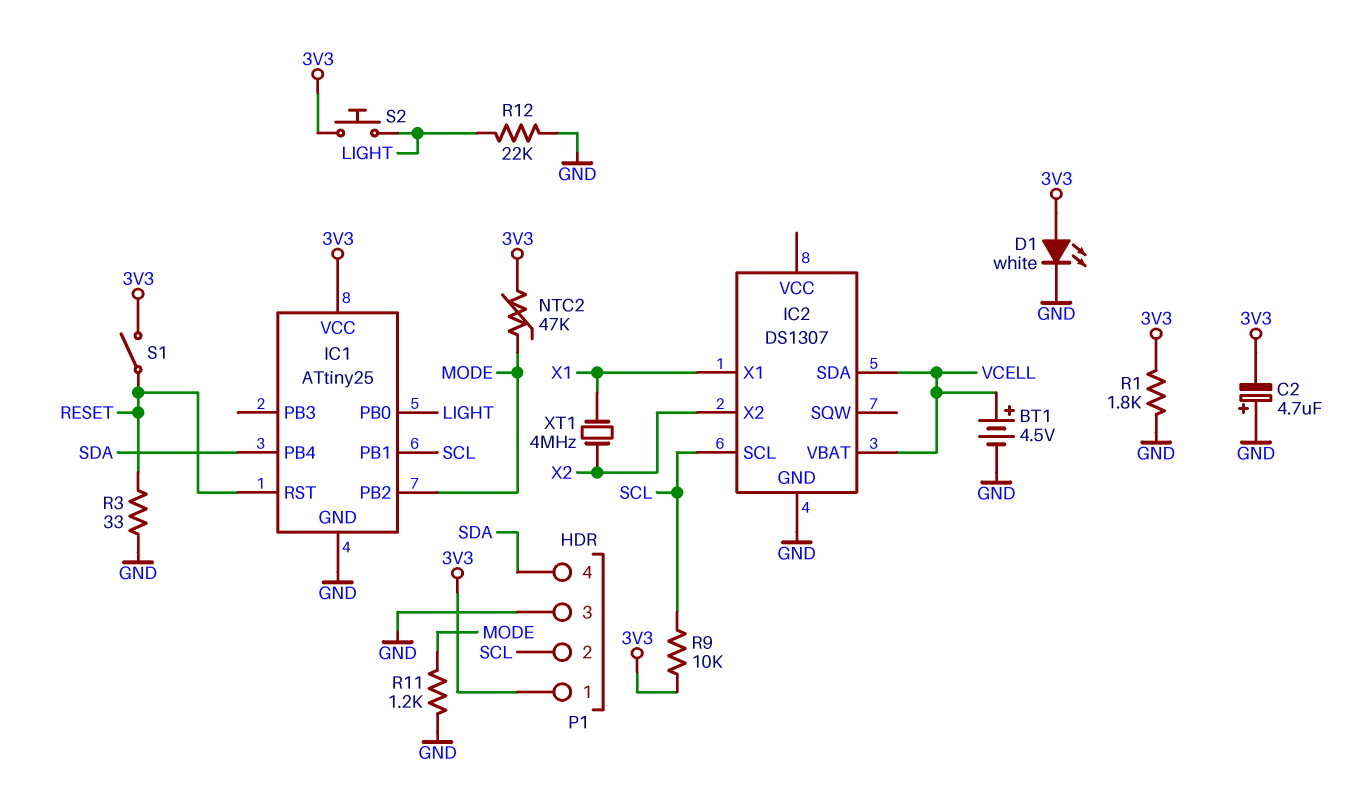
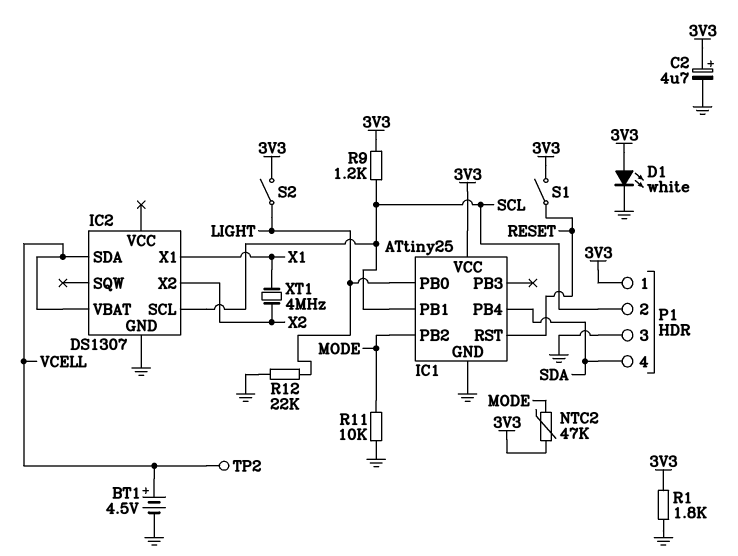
C2: 4.7uF (plus GND, minus 3V3) -> 4.7uF (plus 3V3, minus GND)
R3: 33 (GND, RESET) -> none
R9: 10k (3V3, SCL) -> 1.2k (3V3, SCL)
R11: 1.2k (GND, MODE) -> 10k (GND, MODE)
S2: button (3V3, LIGHT) -> switch (3V3, LIGHT)
TP2: none -> test point (VCELL)

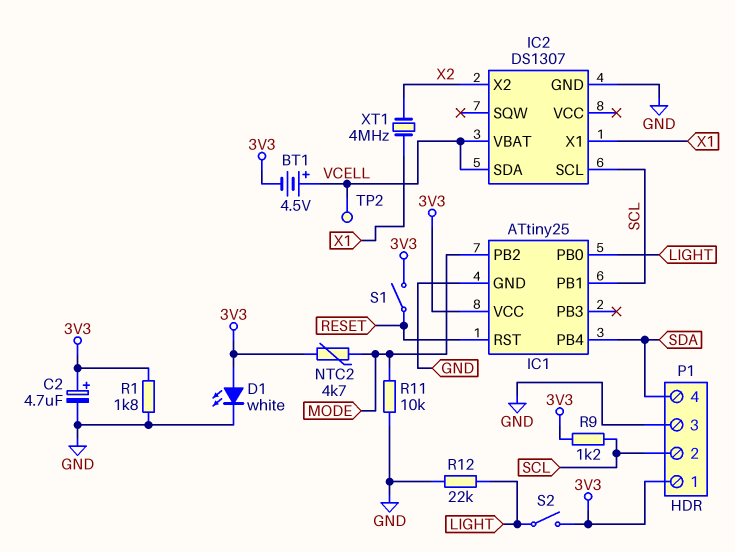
BT1: 4.5V (plus VCELL, minus GND) -> 4.5V (plus VCELL, minus 3V3)
NTC2: 47k (3V3, MODE) -> 4.7k (3V3, MODE)

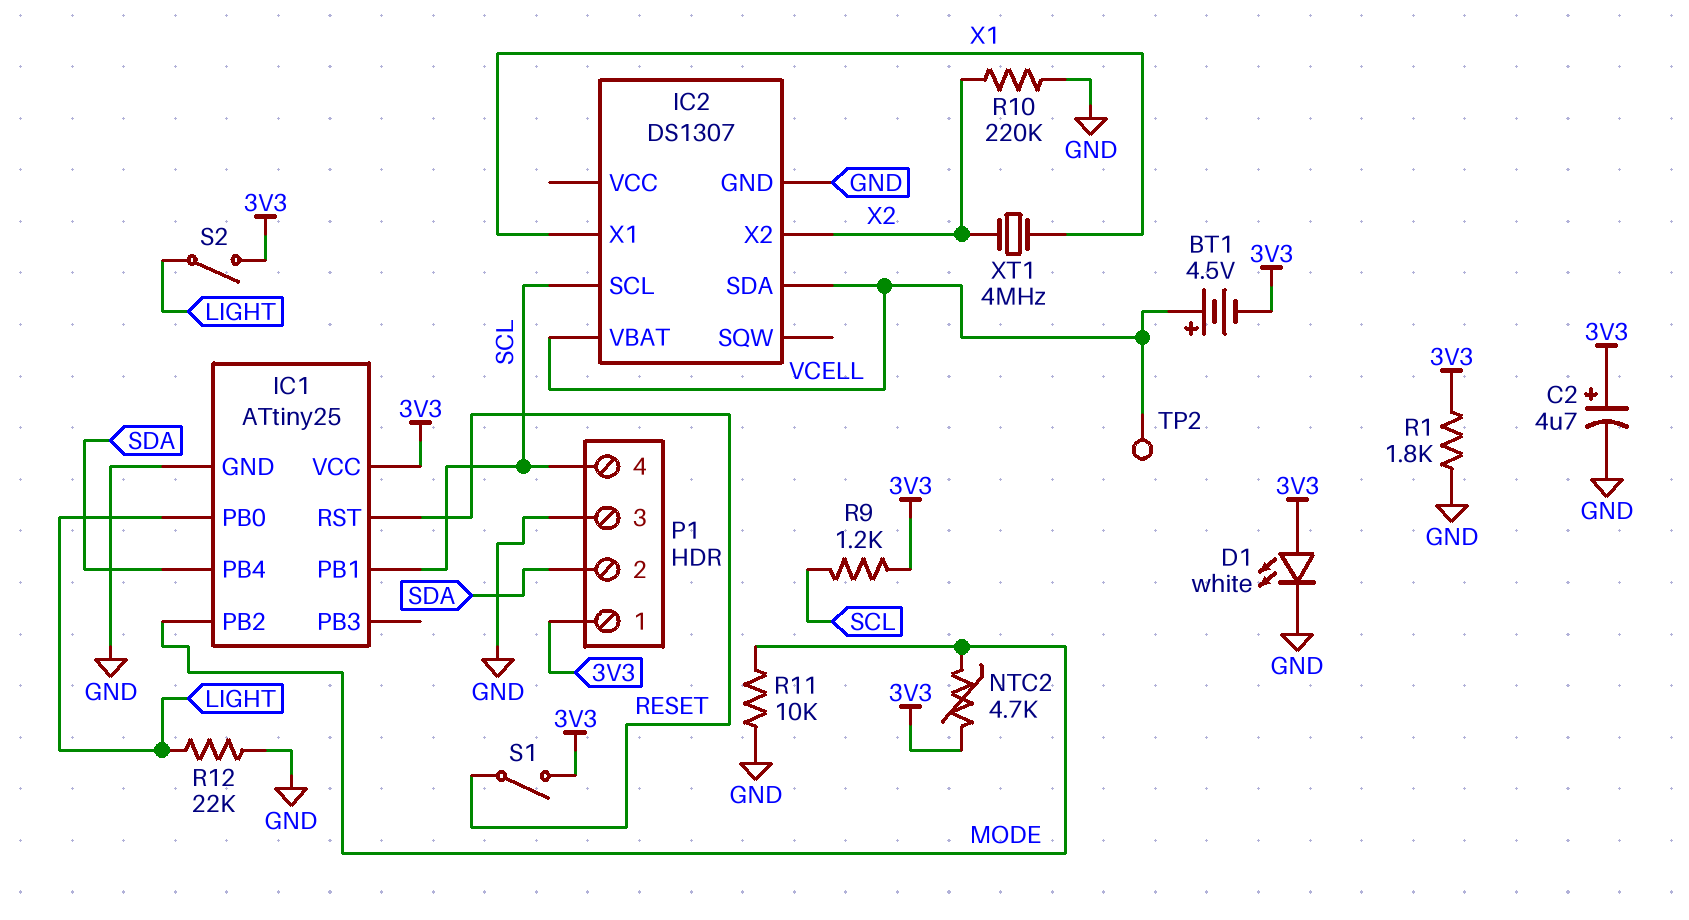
P1 pin 2: SCL -> SDA
P1 pin 4: SDA -> SCL
R10: none -> 220k (GND, X2)

